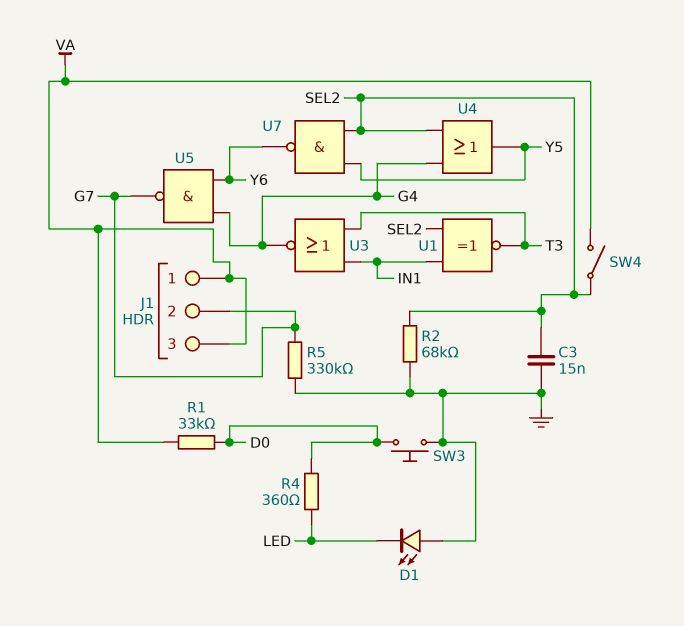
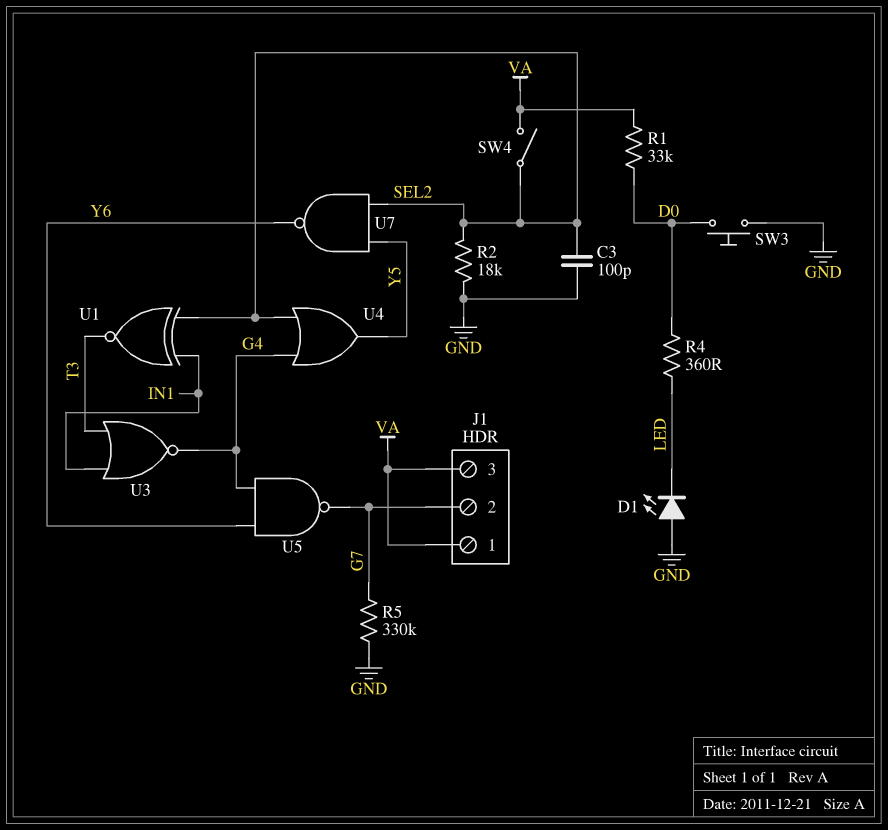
C3: 15nF (GND, SEL2) -> 100pF (GND, SEL2)
R2: 68k (GND, SEL2) -> 18k (GND, SEL2)

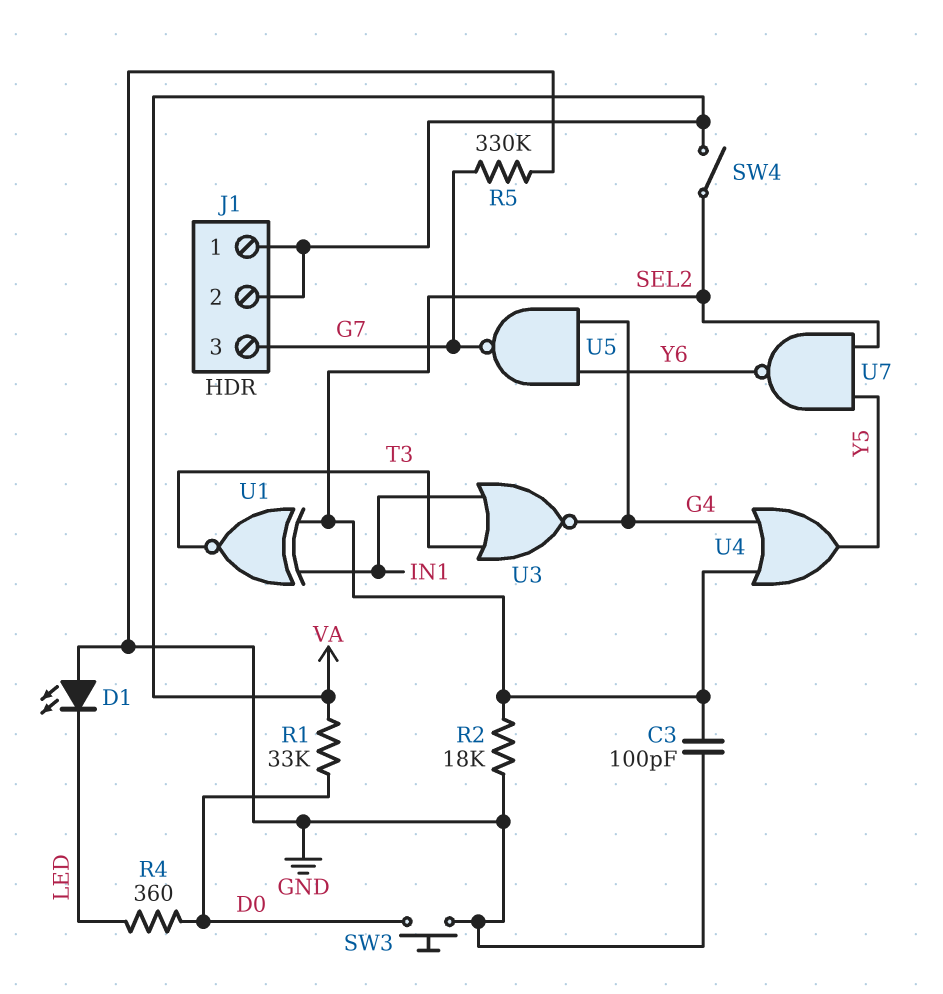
J1 pin 2: G7 -> VA
J1 pin 3: VA -> G7

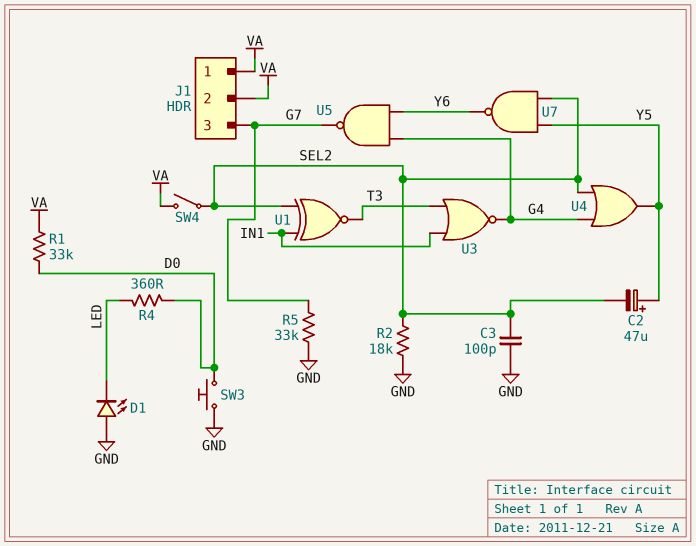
C2: none -> 47uF (plus Y5, minus SEL2)
R5: 330k (G7, GND) -> 33k (G7, GND)

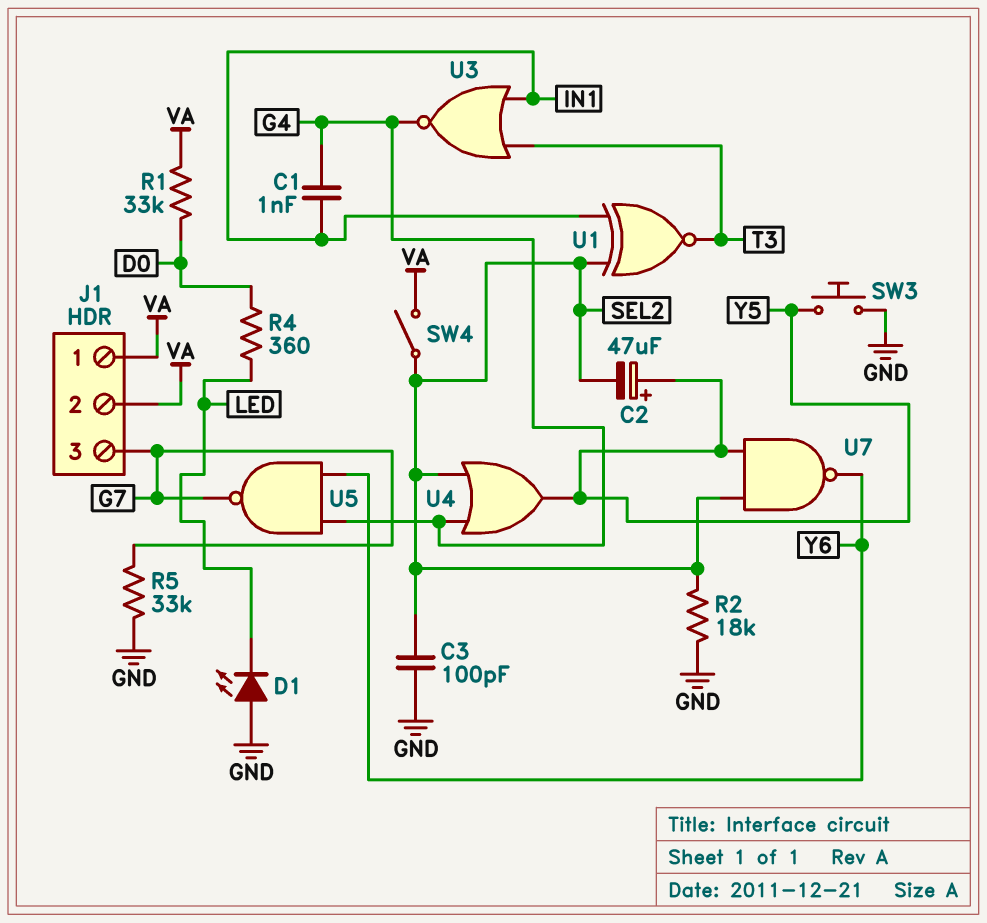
C1: none -> 1nF (G4, IN1)
SW3: button (D0, GND) -> button (GND, Y5)

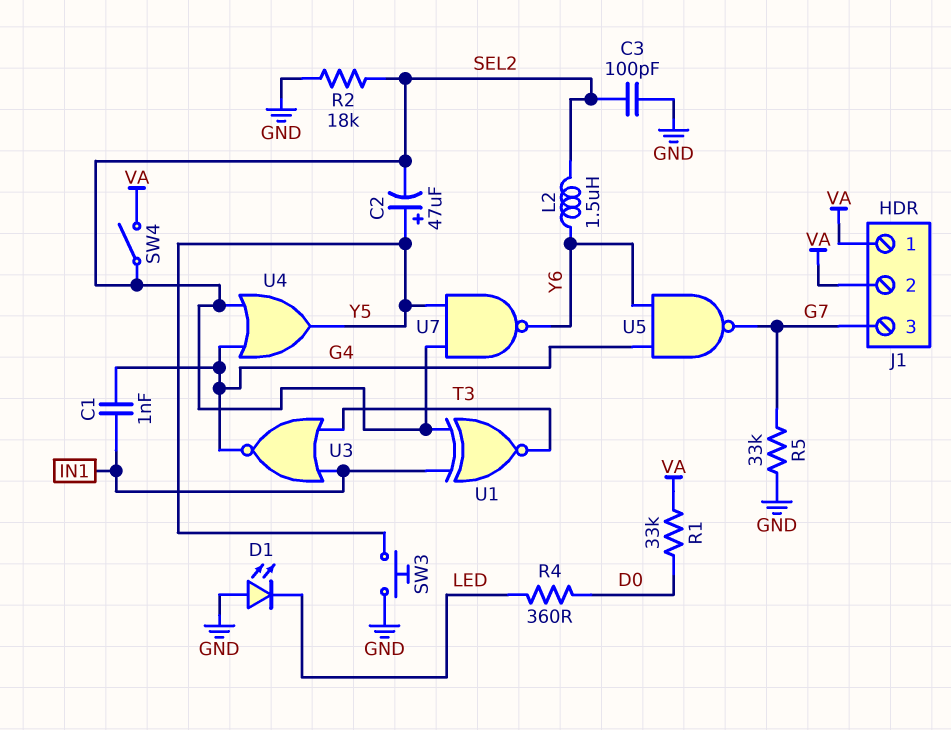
L2: none -> 1.5uH (SEL2, Y6)

